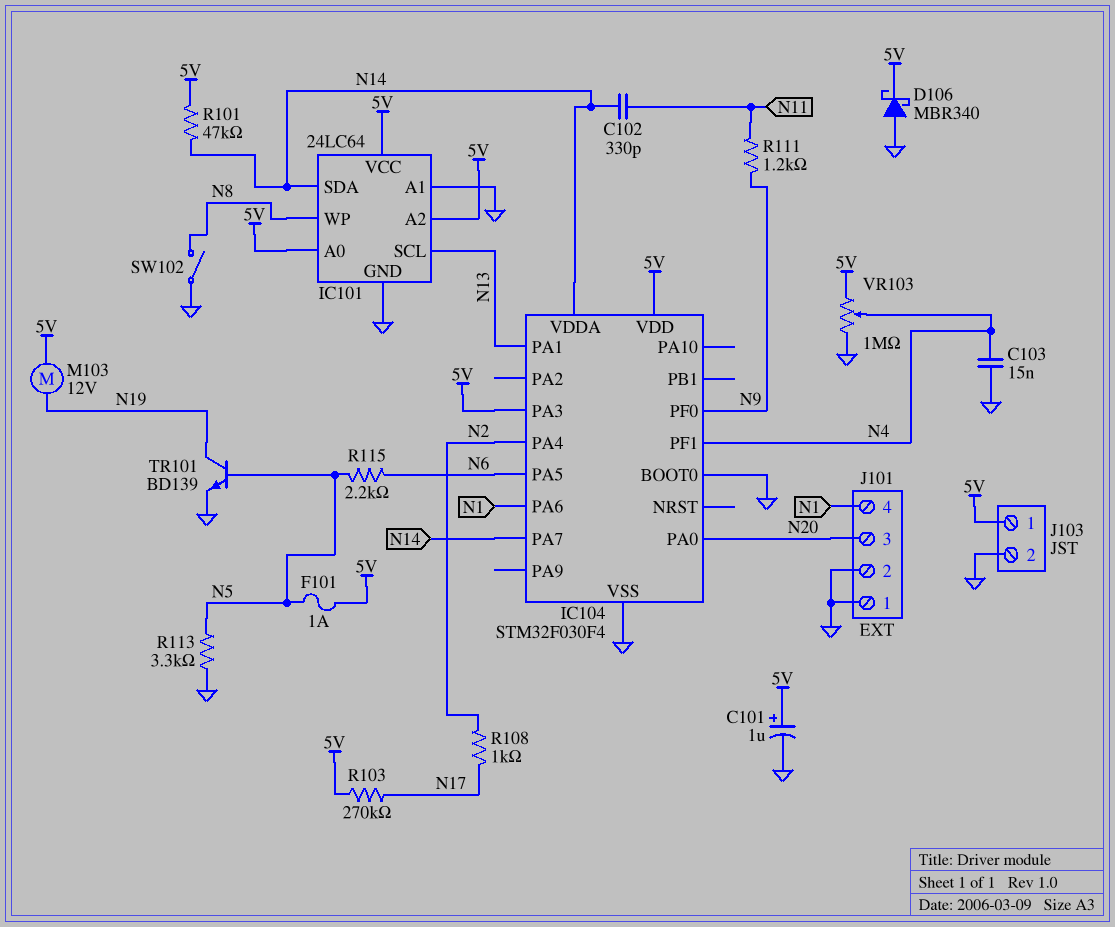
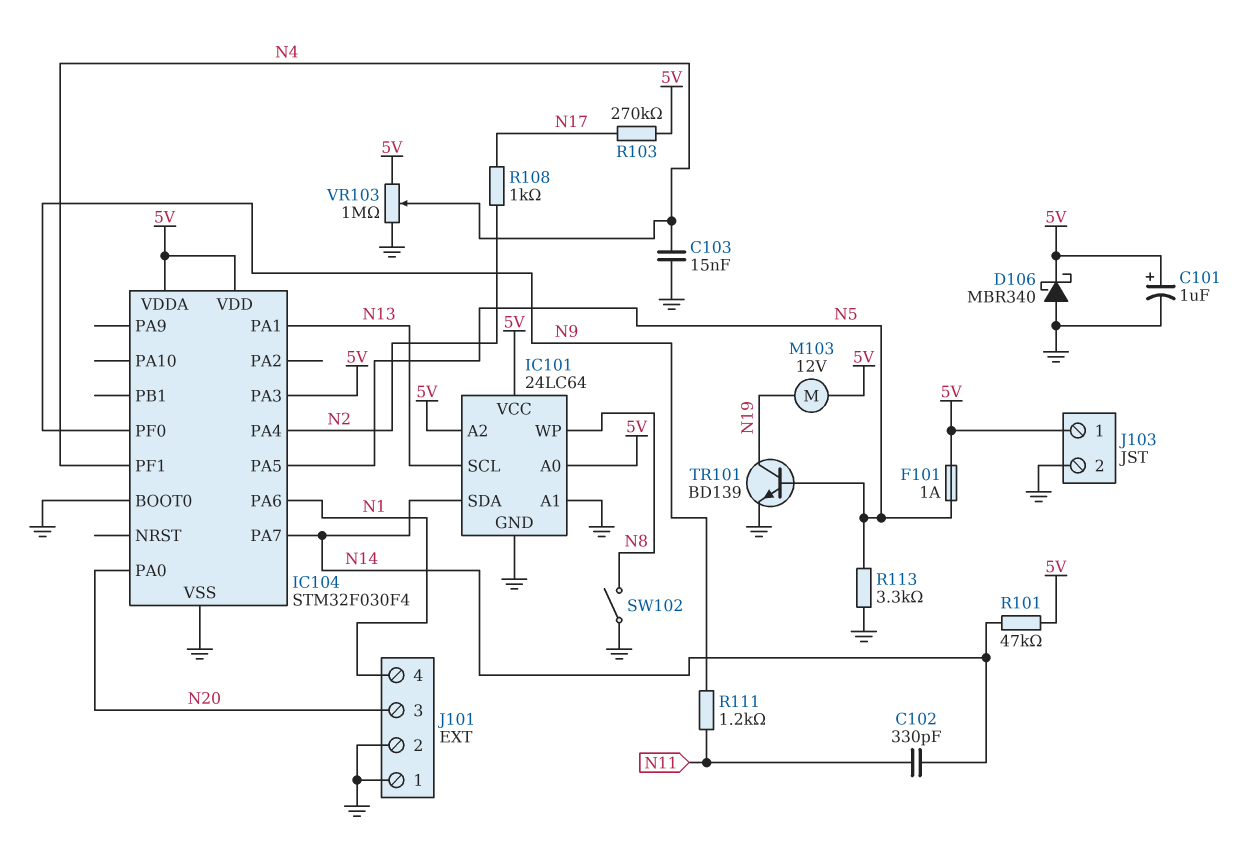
IC104 pin PA5: N6 -> N5
IC104 pin VDDA: N14 -> 5V
R115: 2.2k (N5, N6) -> none

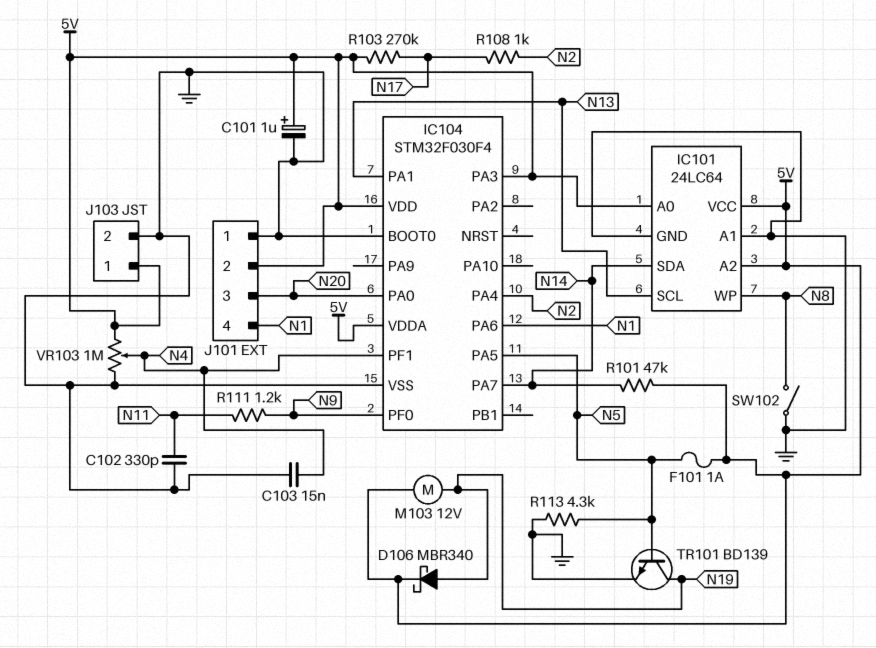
C102: 330pF (N11, N14) -> 330pF (GND, N11)
D106: schottky MBR340 (A GND, K 5V) -> schottky MBR340 (A N19, K 5V)
J101 pin 2: GND -> 5V
R113: 3.3k (GND, N5) -> 4.3k (GND, N5)

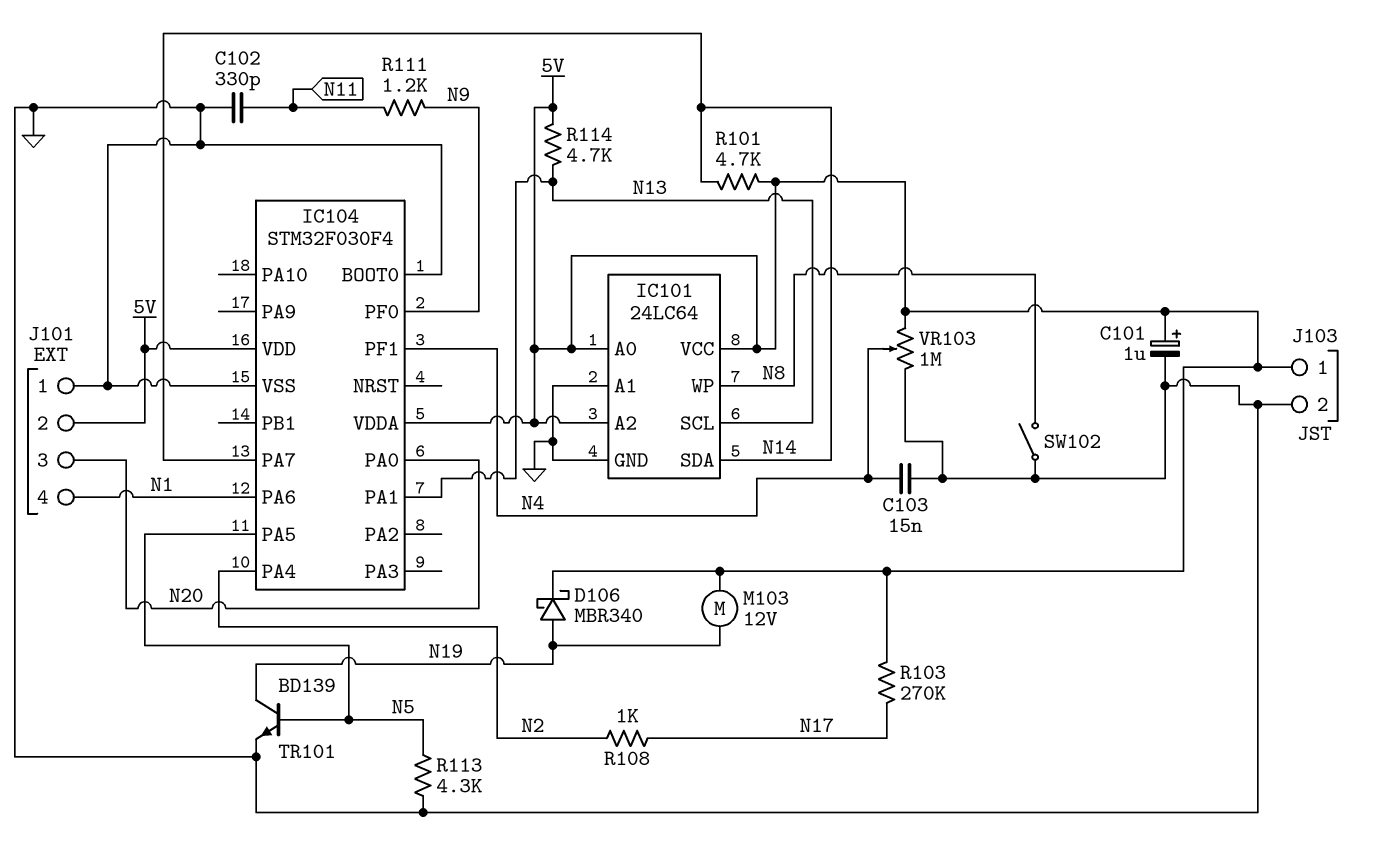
F101: 1A (5V, N5) -> none
IC104 pin PA3: 5V -> none
R101: 47k (5V, N14) -> 4.7k (5V, N14)
R114: none -> 4.7k (5V, N13)

